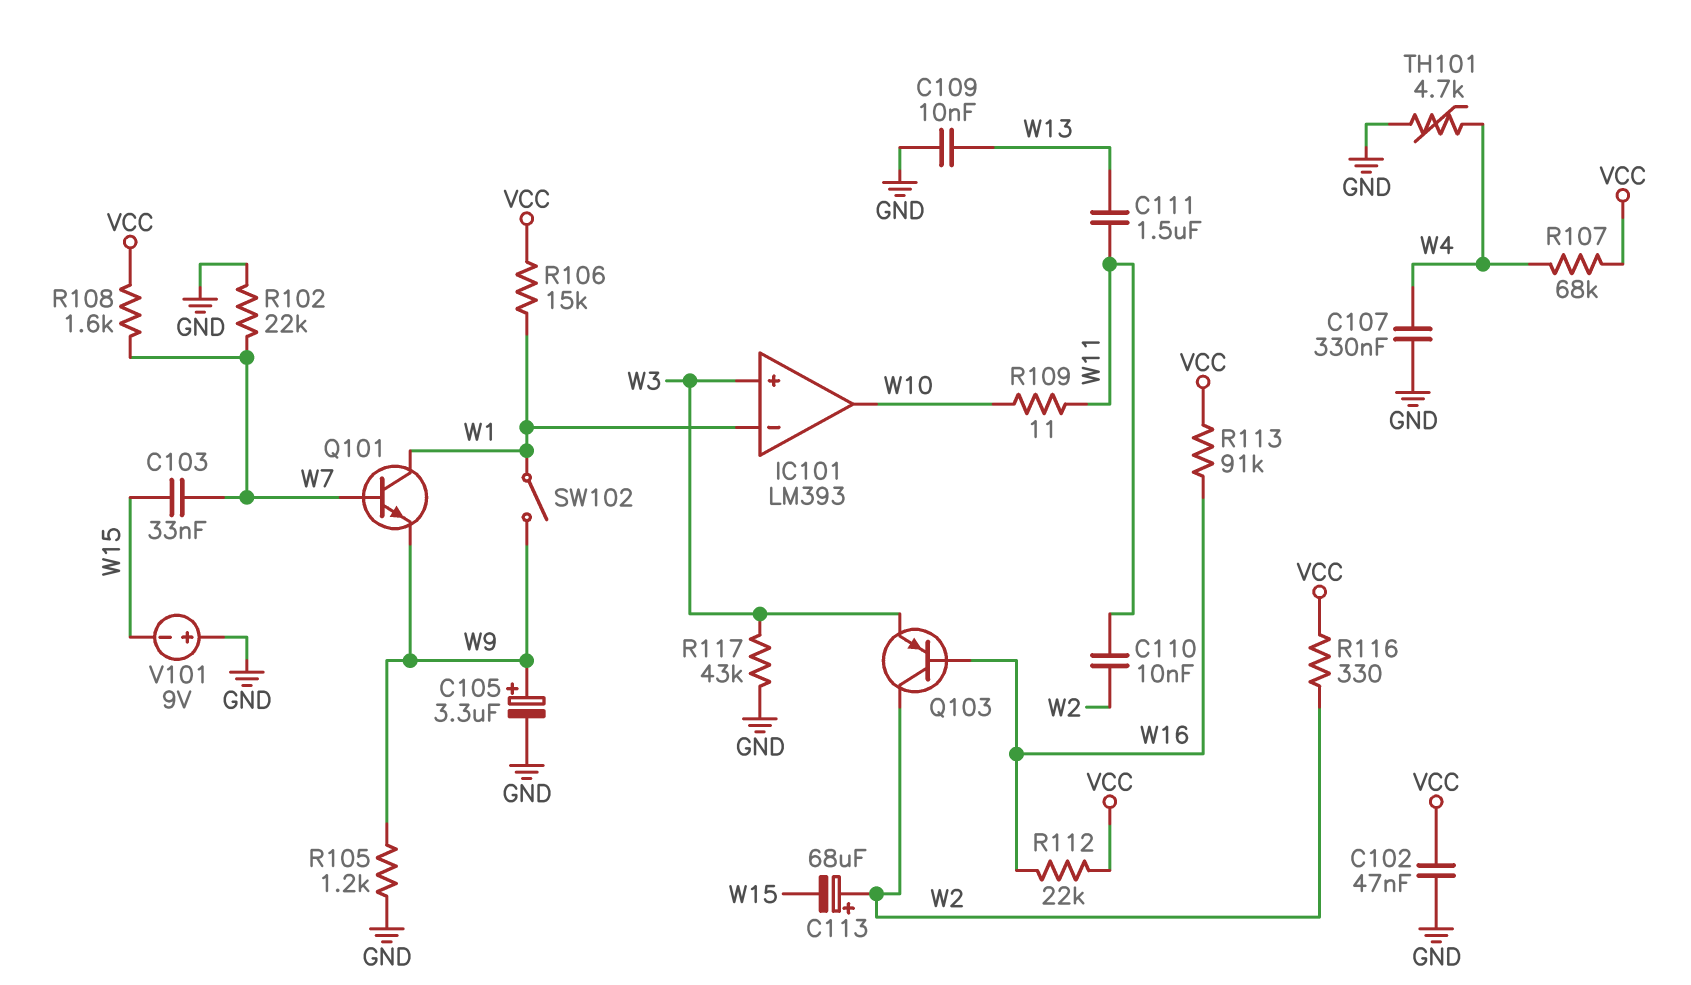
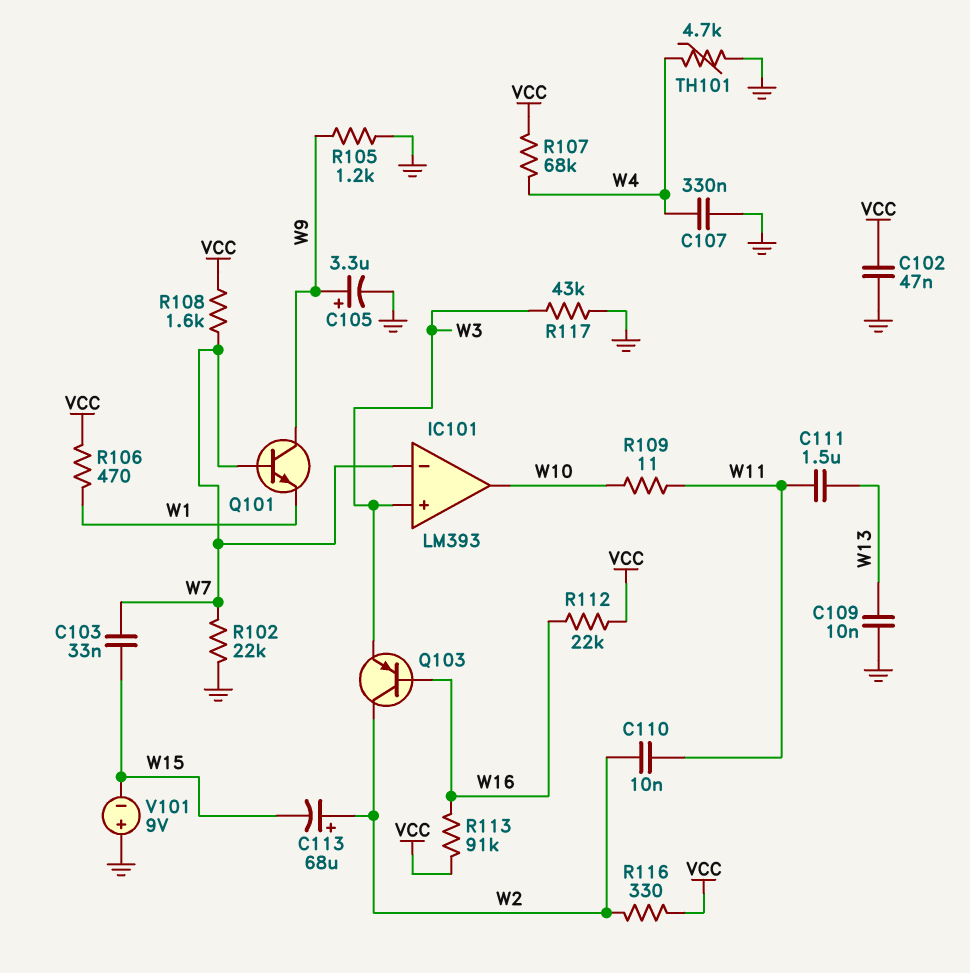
IC101 pin in-: W1 -> W7
Q101: NPN (B W7, C W1, E W9) -> NPN (B W7, C W9, E W1)
R106: 15k (VCC, W1) -> 470 (VCC, W1)
SW102: switch (W1, W9) -> none

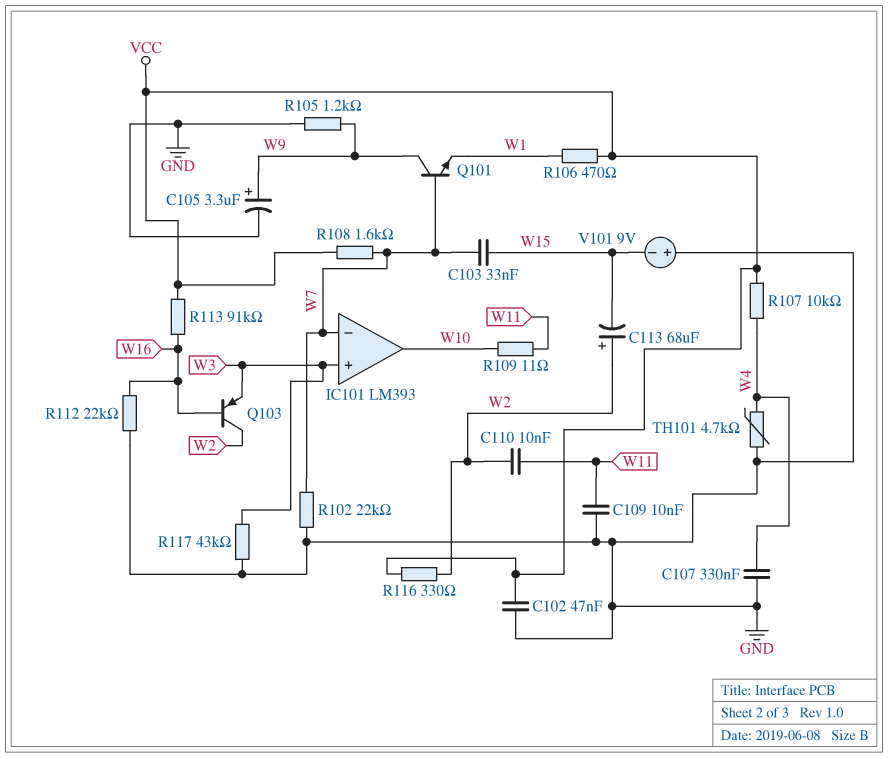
C109: 10nF (GND, W13) -> 10nF (GND, W11)
C111: 1.5uF (W11, W13) -> none
R107: 68k (VCC, W4) -> 10k (VCC, W4)
R112: 22k (VCC, W16) -> 22k (GND, W16)

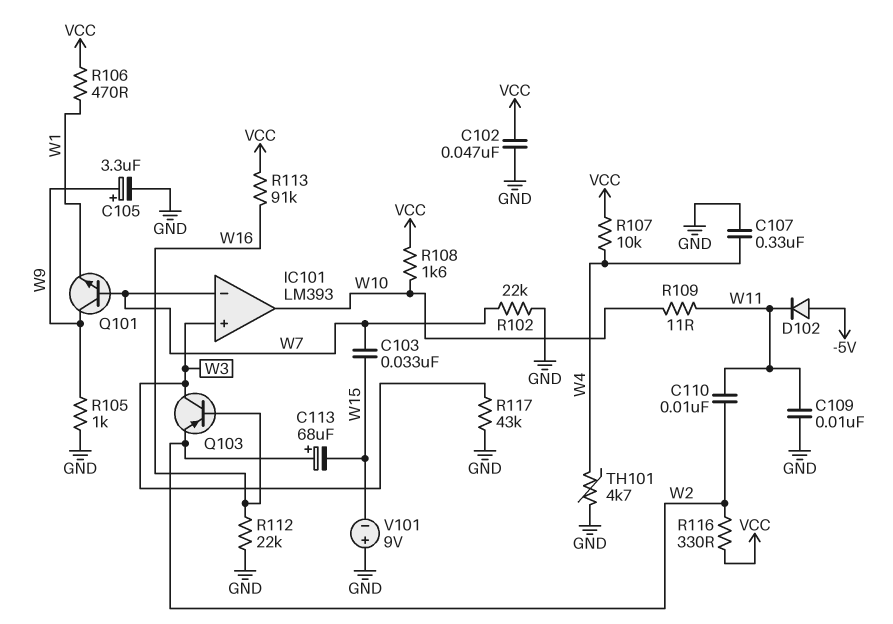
D102: none -> diode (A -5V, K W11)
Q103: PNP (B W16, C W2, E W3) -> PNP (B W16, C W3, E W2)
R105: 1.2k (GND, W9) -> 1k (GND, W9)
R108: 1.6k (VCC, W7) -> 1.6k (VCC, W10)

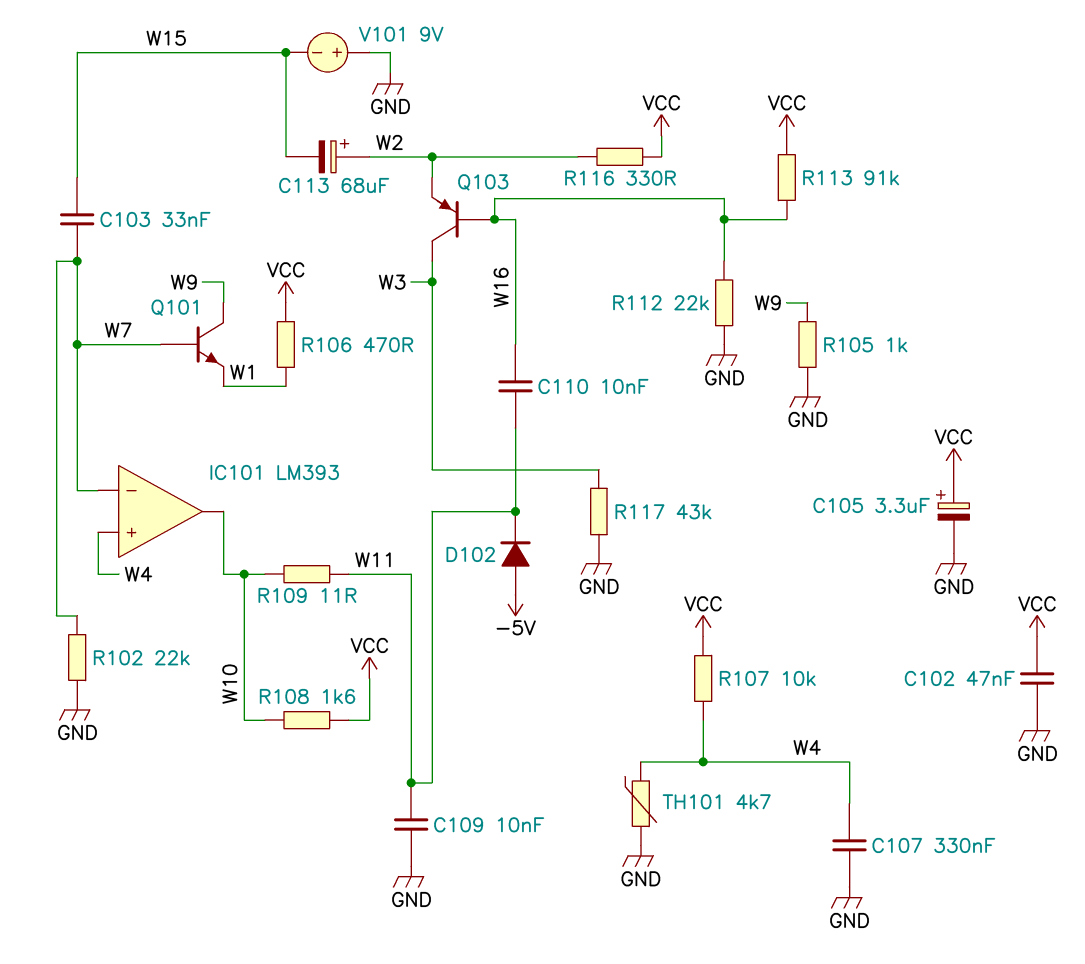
C105: 3.3uF (plus W9, minus GND) -> 3.3uF (plus VCC, minus GND)
C110: 10nF (W2, W11) -> 10nF (W11, W16)
IC101 pin in+: W3 -> W4

